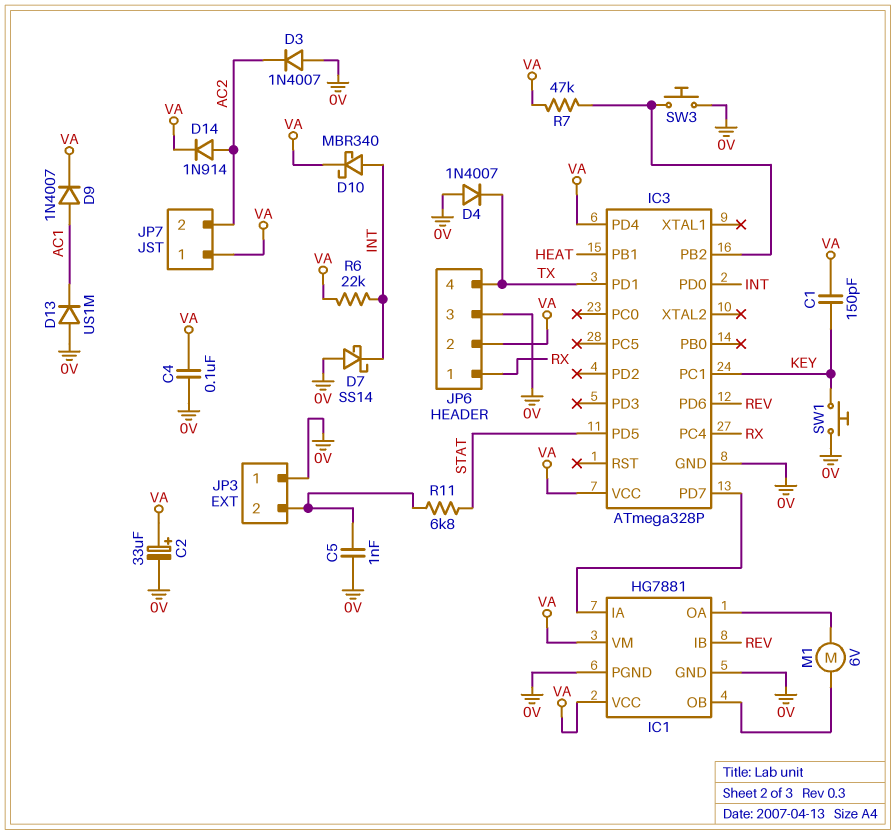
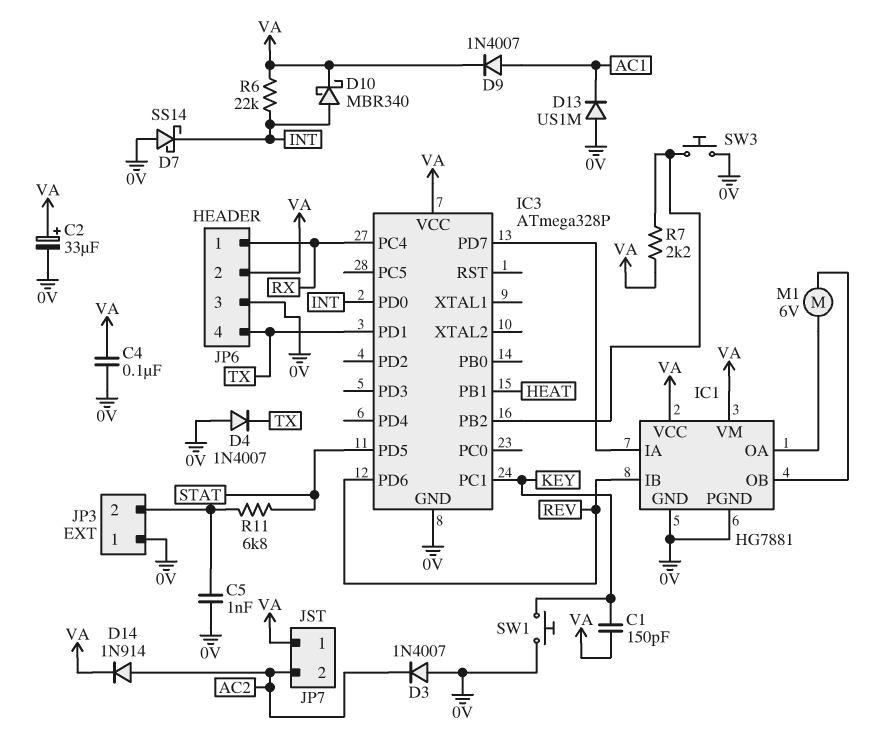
IC3 pin PD4: VA -> none
R7: 47k (IC3/PB2, VA) -> 2.2k (IC3/PB2, VA)

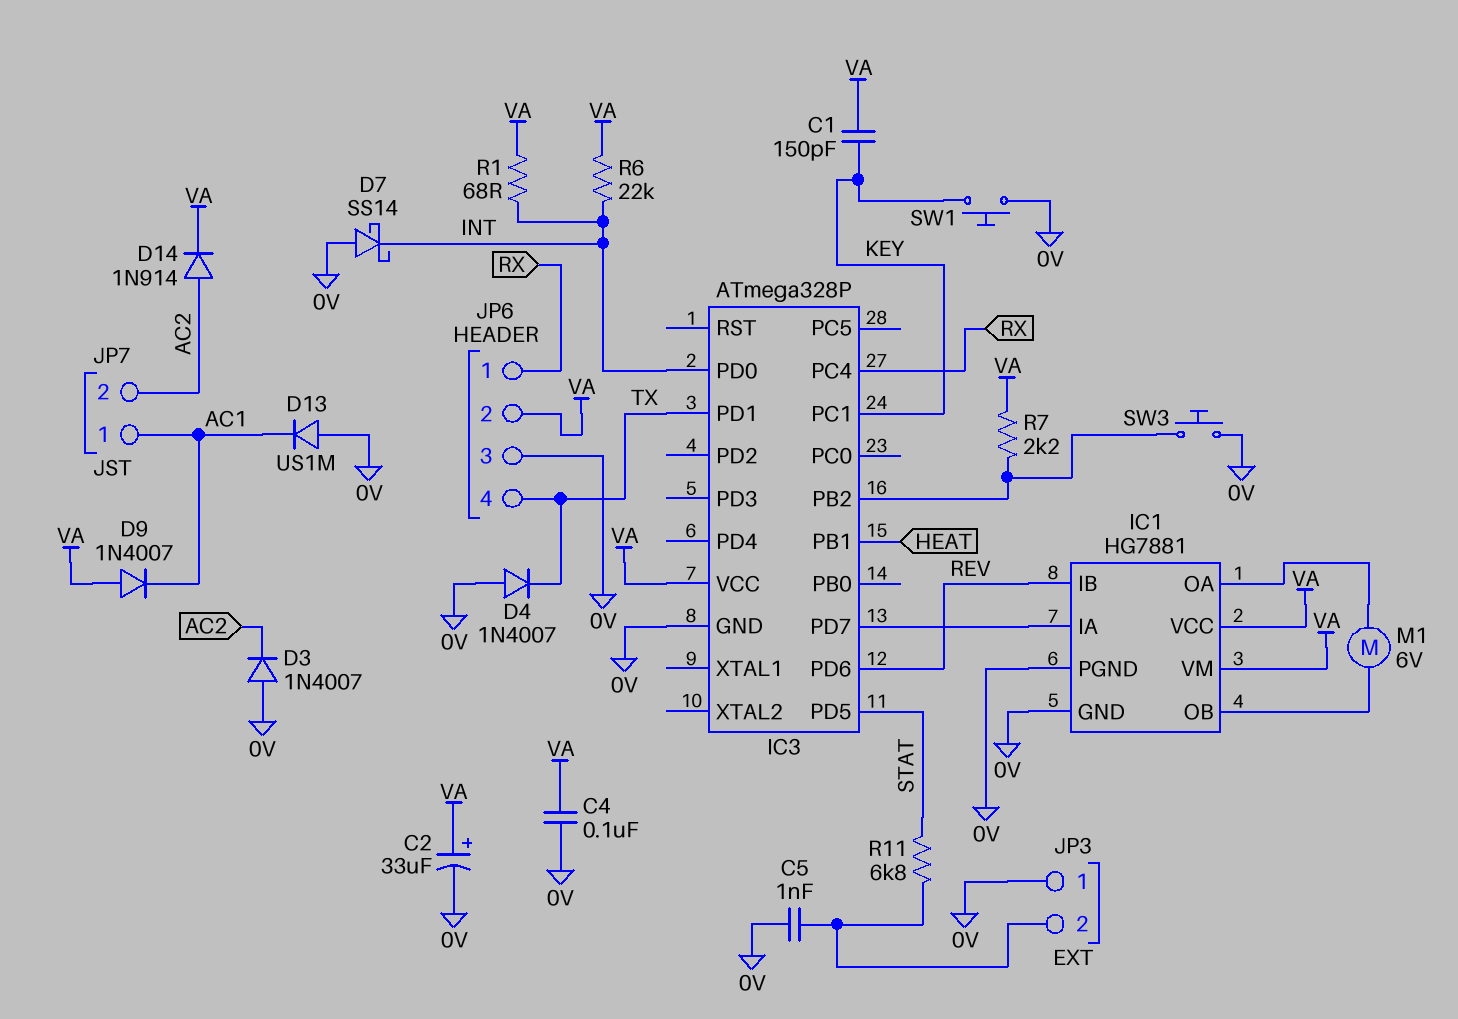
D9: diode 1N4007 (A AC1, K VA) -> diode 1N4007 (A VA, K AC1)
D10: schottky MBR340 (A INT, K VA) -> none
JP7 pin 1: VA -> AC1
R1: none -> 68 (INT, VA)

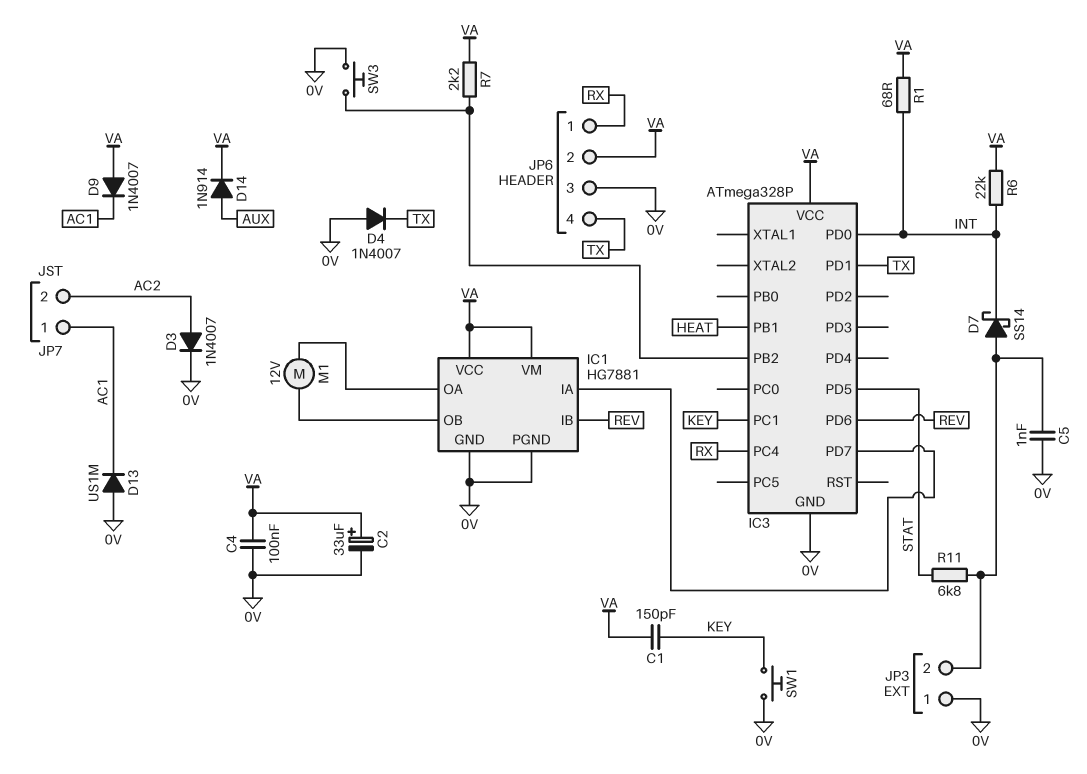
D3: diode 1N4007 (A 0V, K AC2) -> diode 1N4007 (A AC2, K 0V)
D7: schottky SS14 (A 0V, K INT) -> schottky SS14 (A JP3/2, K INT)
D14: diode 1N914 (A AC2, K VA) -> diode 1N914 (A AUX, K VA)
M1: motor 6V (IC1/OA, IC1/OB) -> motor 12V (IC1/OA, IC1/OB)

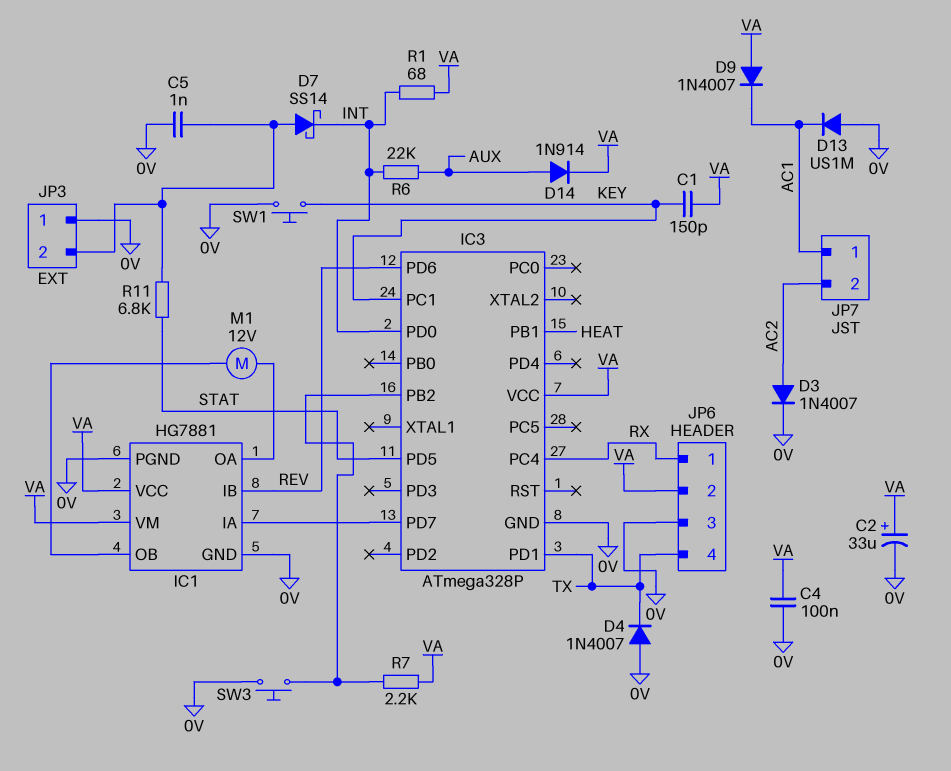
R6: 22k (INT, VA) -> 22k (AUX, INT)

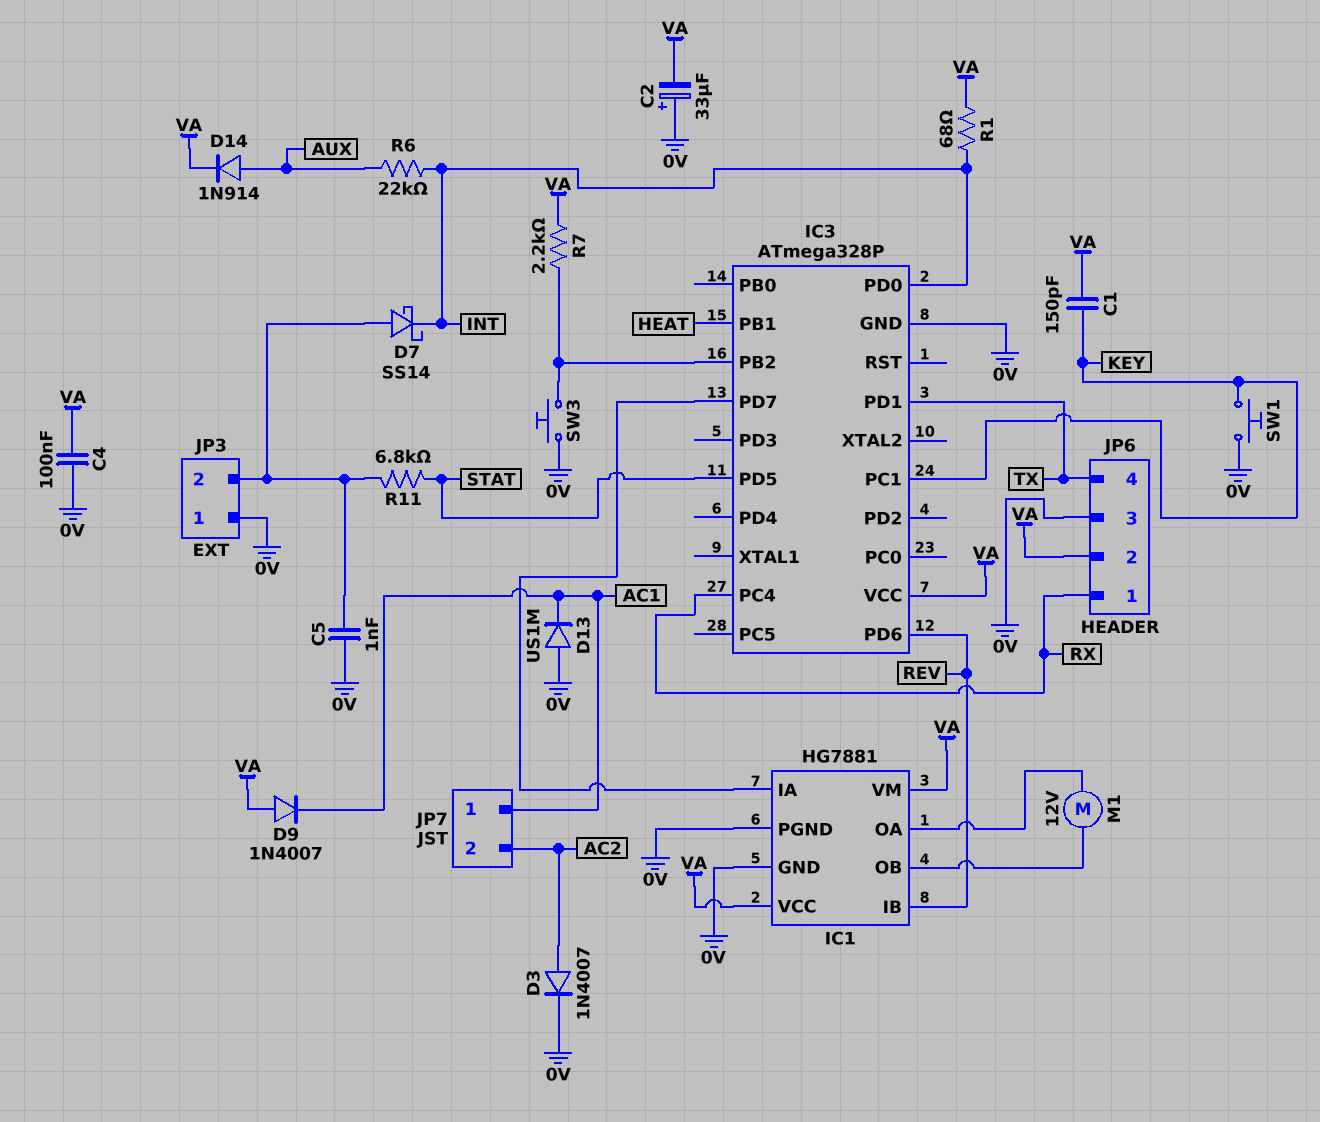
C2: 33uF (plus VA, minus 0V) -> 33uF (plus 0V, minus VA)
D4: diode 1N4007 (A 0V, K TX) -> none

